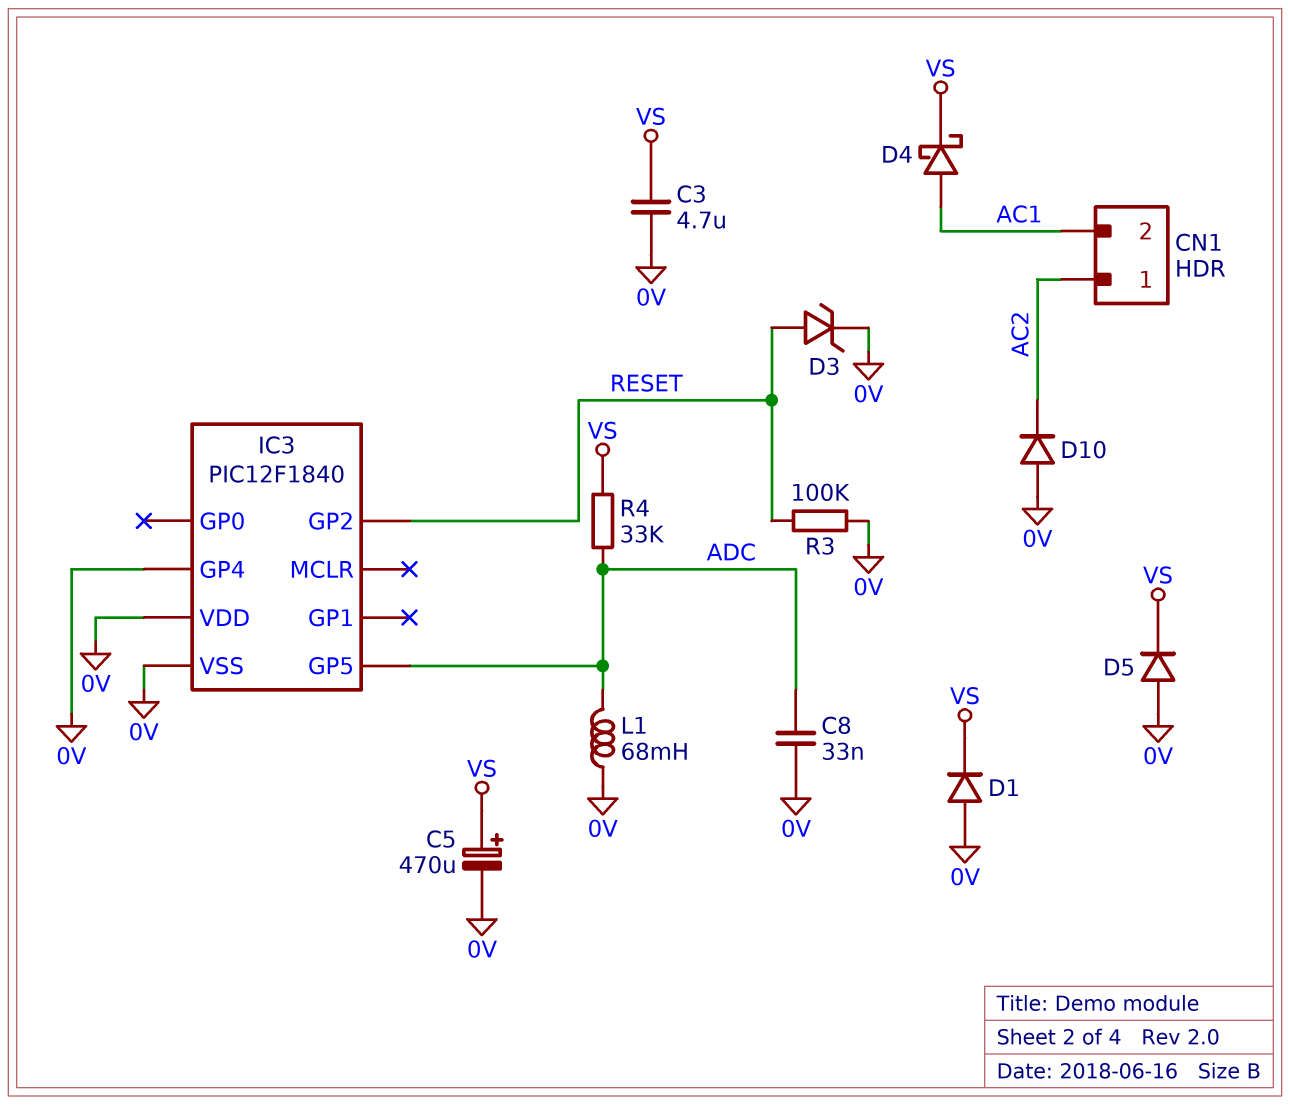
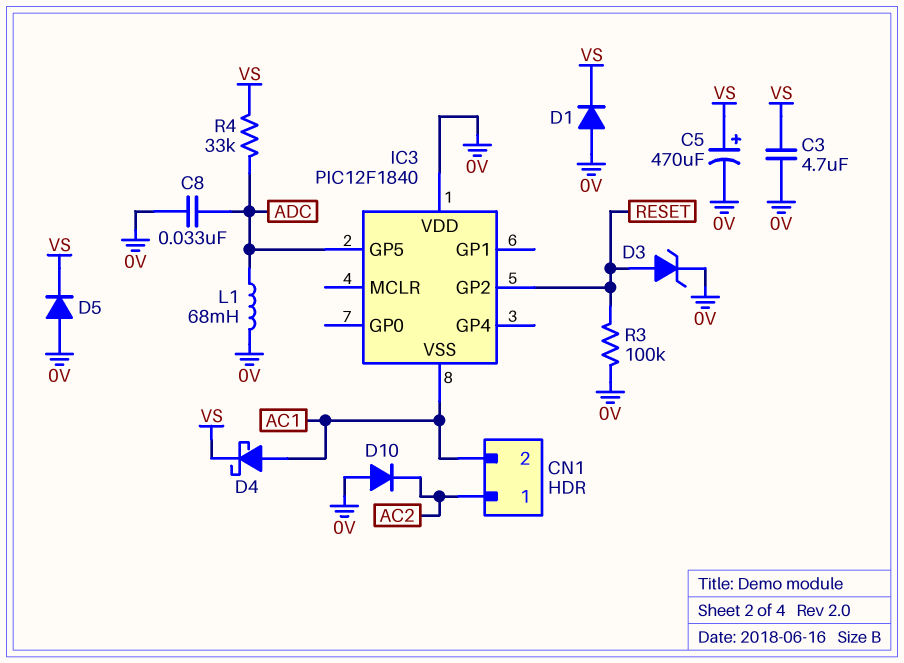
IC3 pin GP4: 0V -> none
IC3 pin VSS: 0V -> AC1

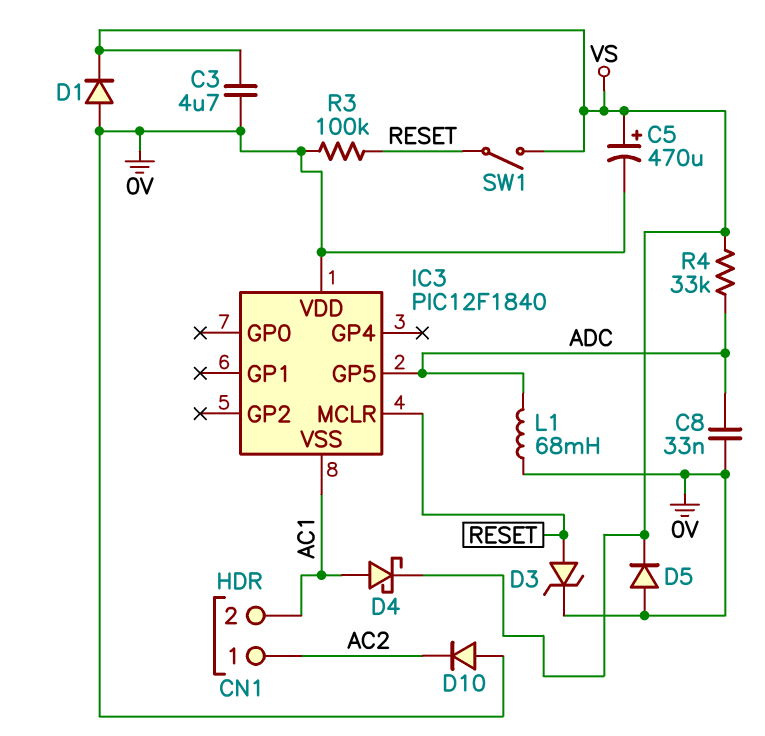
IC3 pin GP2: RESET -> none
IC3 pin MCLR: none -> RESET
SW1: none -> switch (RESET, VS)

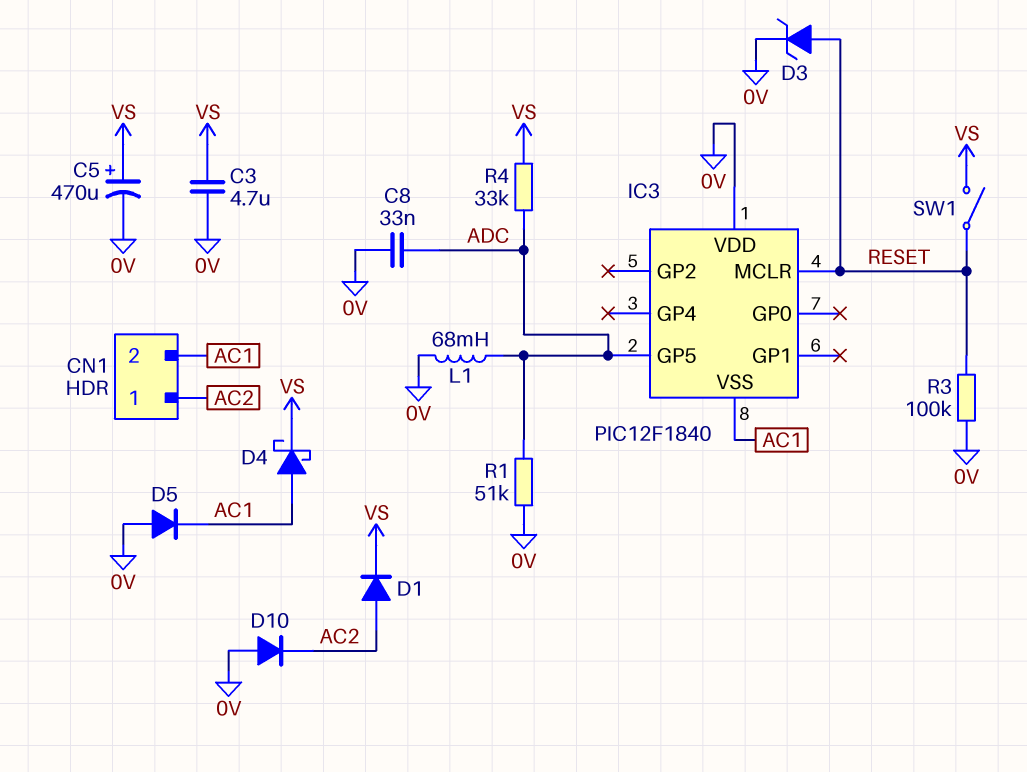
D1: diode (A 0V, K VS) -> diode (A AC2, K VS)
D5: diode (A 0V, K VS) -> diode (A 0V, K AC1)
R1: none -> 51k (0V, ADC)

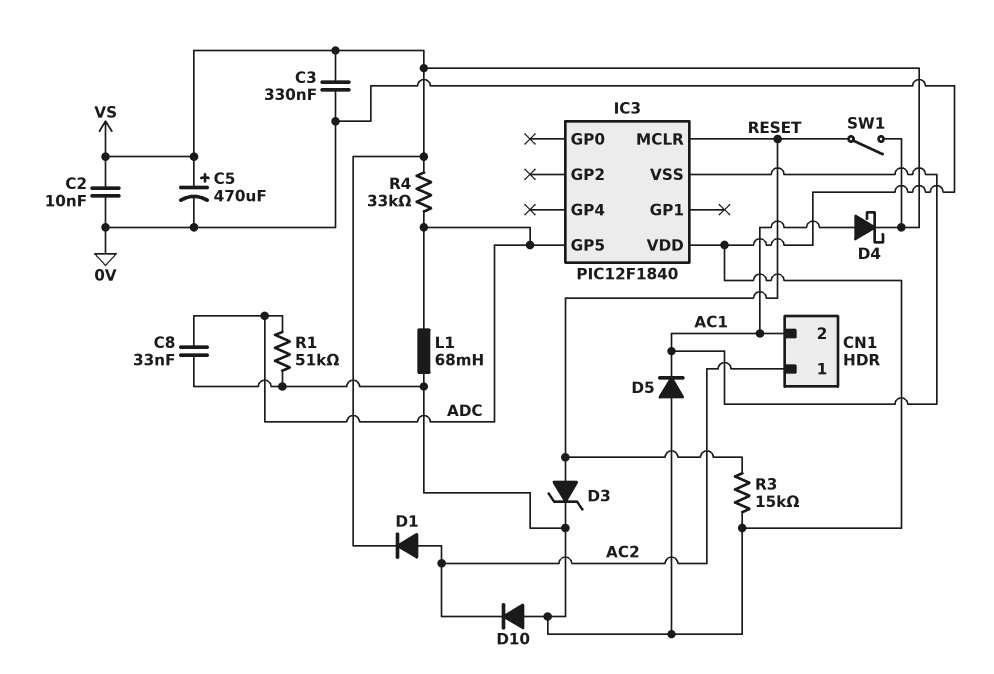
C2: none -> 10nF (0V, VS)
C3: 4.7uF (0V, VS) -> 330nF (0V, VS)
R3: 100k (0V, RESET) -> 15k (0V, RESET)

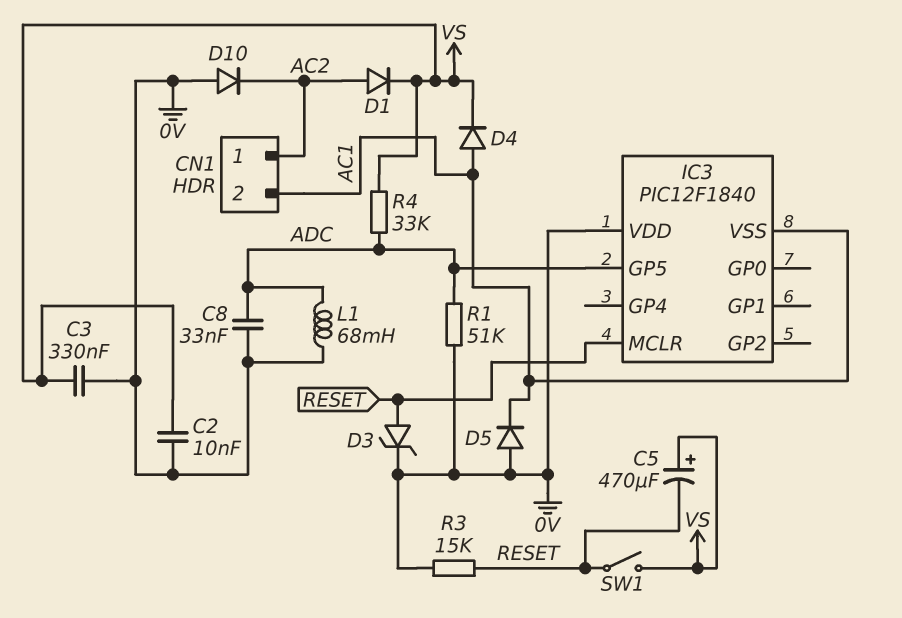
C5: 470uF (plus VS, minus 0V) -> 470uF (plus VS, minus RESET)
D4: schottky (A AC1, K VS) -> diode (A AC1, K VS)

